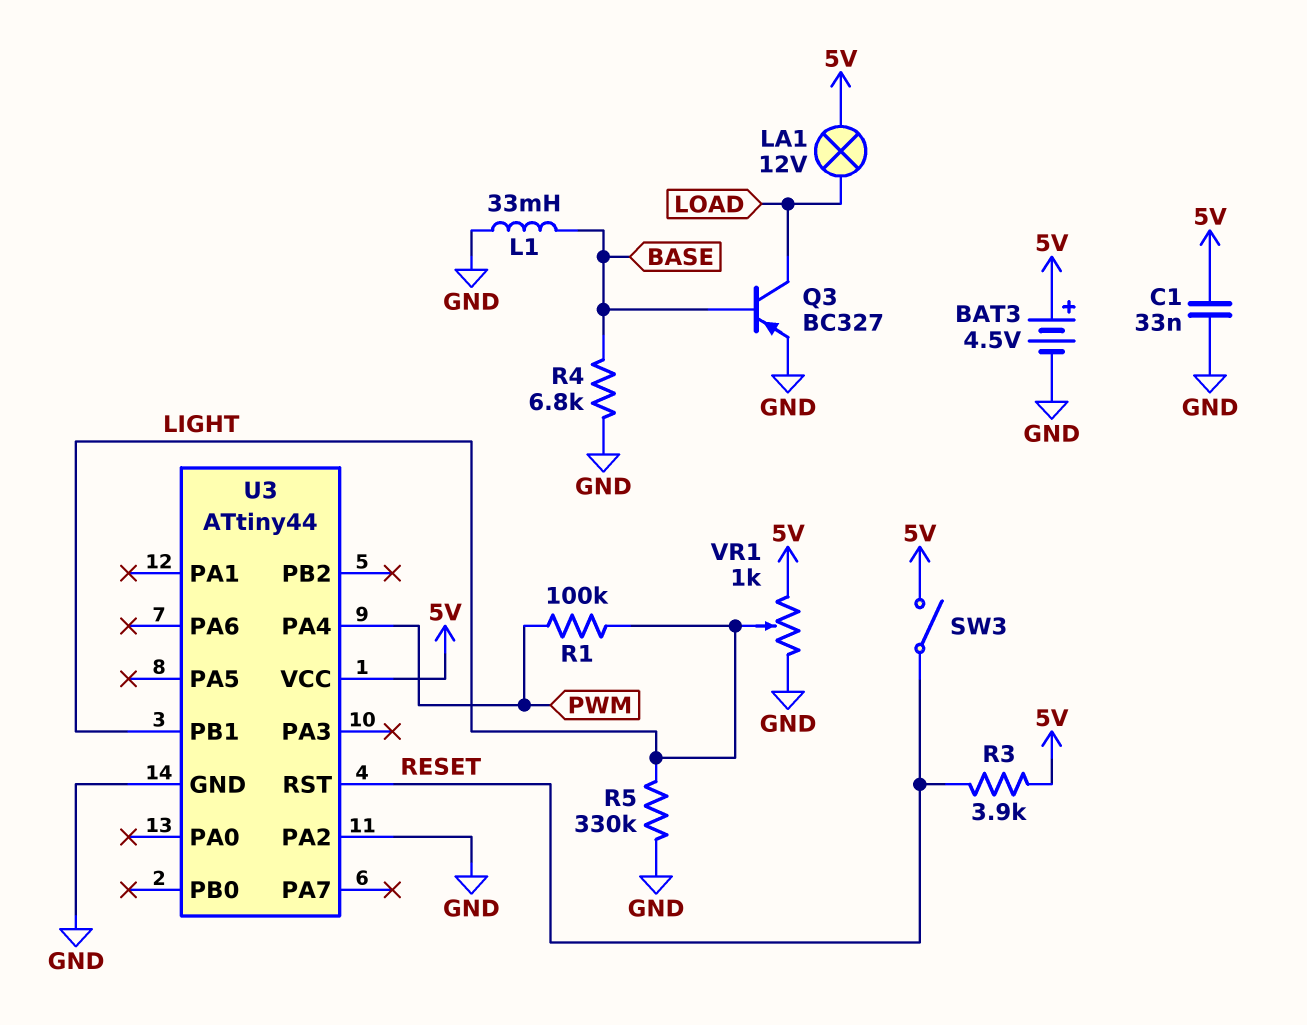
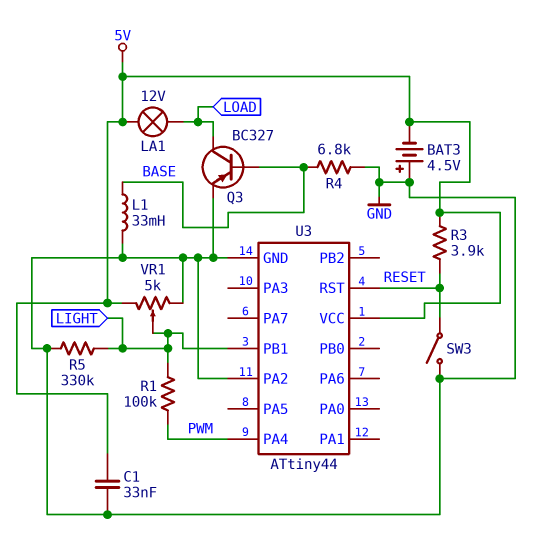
BAT3: 4.5V (plus 5V, minus GND) -> 4.5V (plus GND, minus 5V)
SW3: switch (5V, RESET) -> switch (GND, RESET)
VR1: 1k (5V, GND, wiper LIGHT) -> 5k (5V, GND, wiper LIGHT)

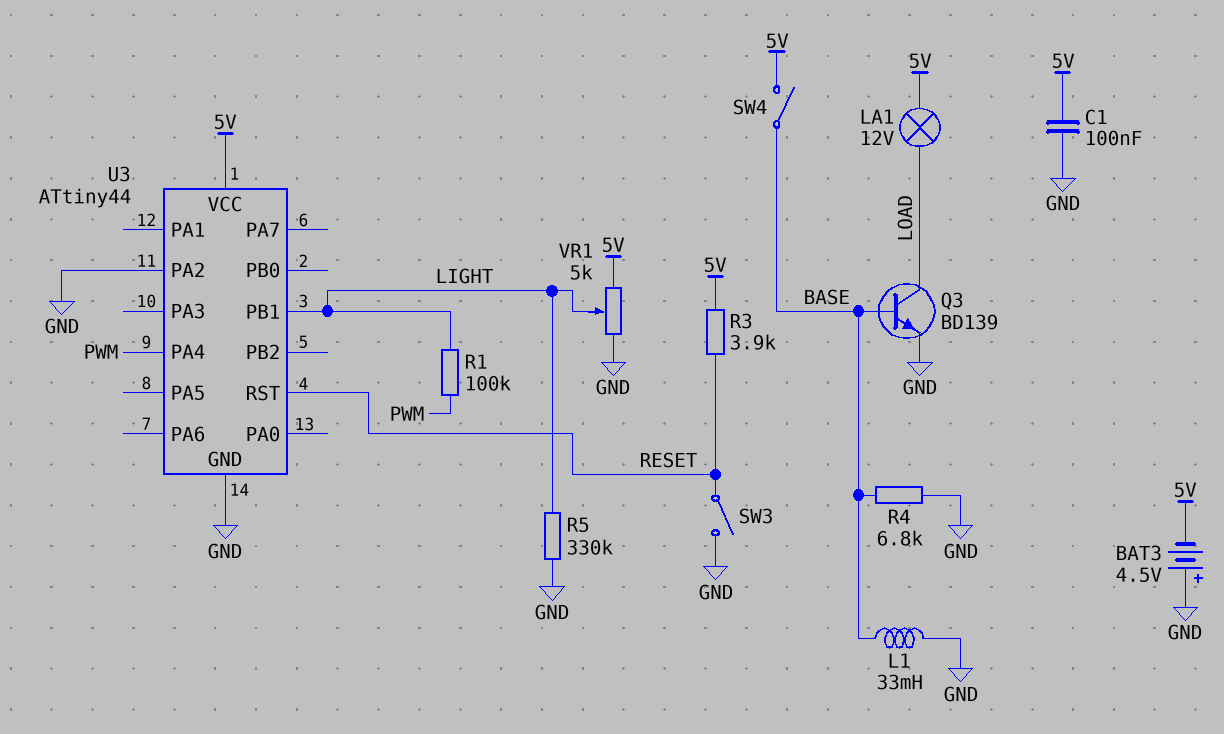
C1: 33nF (5V, GND) -> 100nF (5V, GND)
Q3: PNP BC327 (B BASE, C LOAD, E GND) -> NPN BD139 (B BASE, C LOAD, E GND)
SW4: none -> switch (5V, BASE)

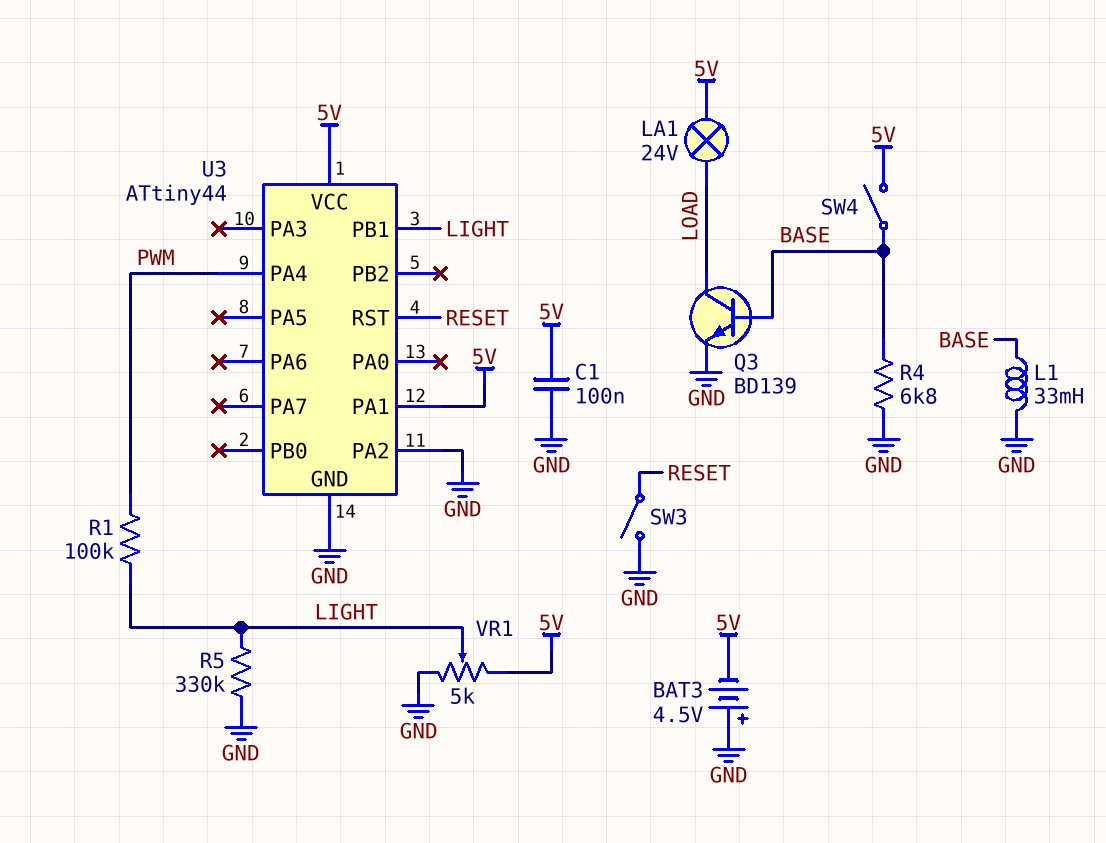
LA1: lamp 12V (5V, LOAD) -> lamp 24V (5V, LOAD)
R3: 3.9k (5V, RESET) -> none
U3 pin PA1: none -> 5V

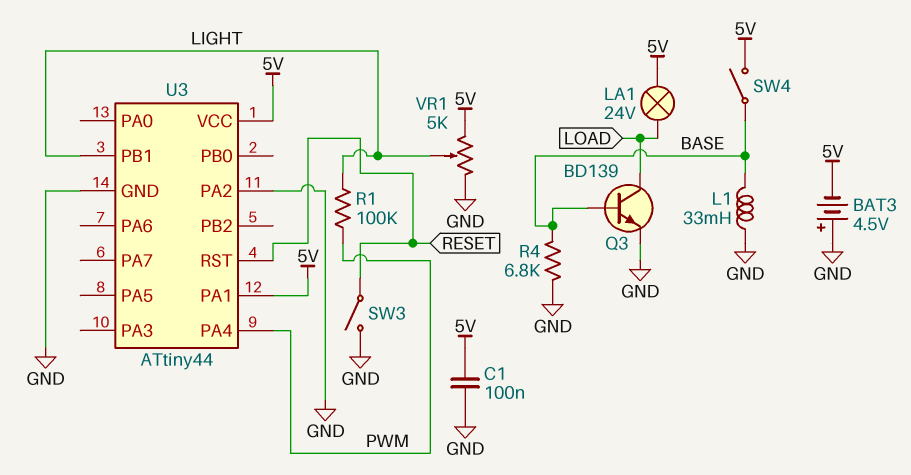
R5: 330k (GND, LIGHT) -> none

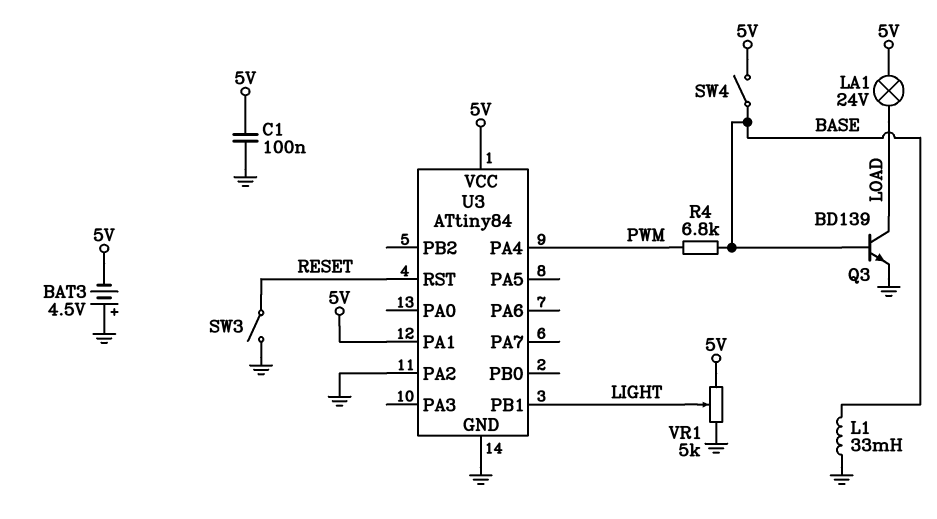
R1: 100k (LIGHT, PWM) -> none
R4: 6.8k (BASE, GND) -> 6.8k (BASE, PWM)
U3: ATtiny44 -> ATtiny84

